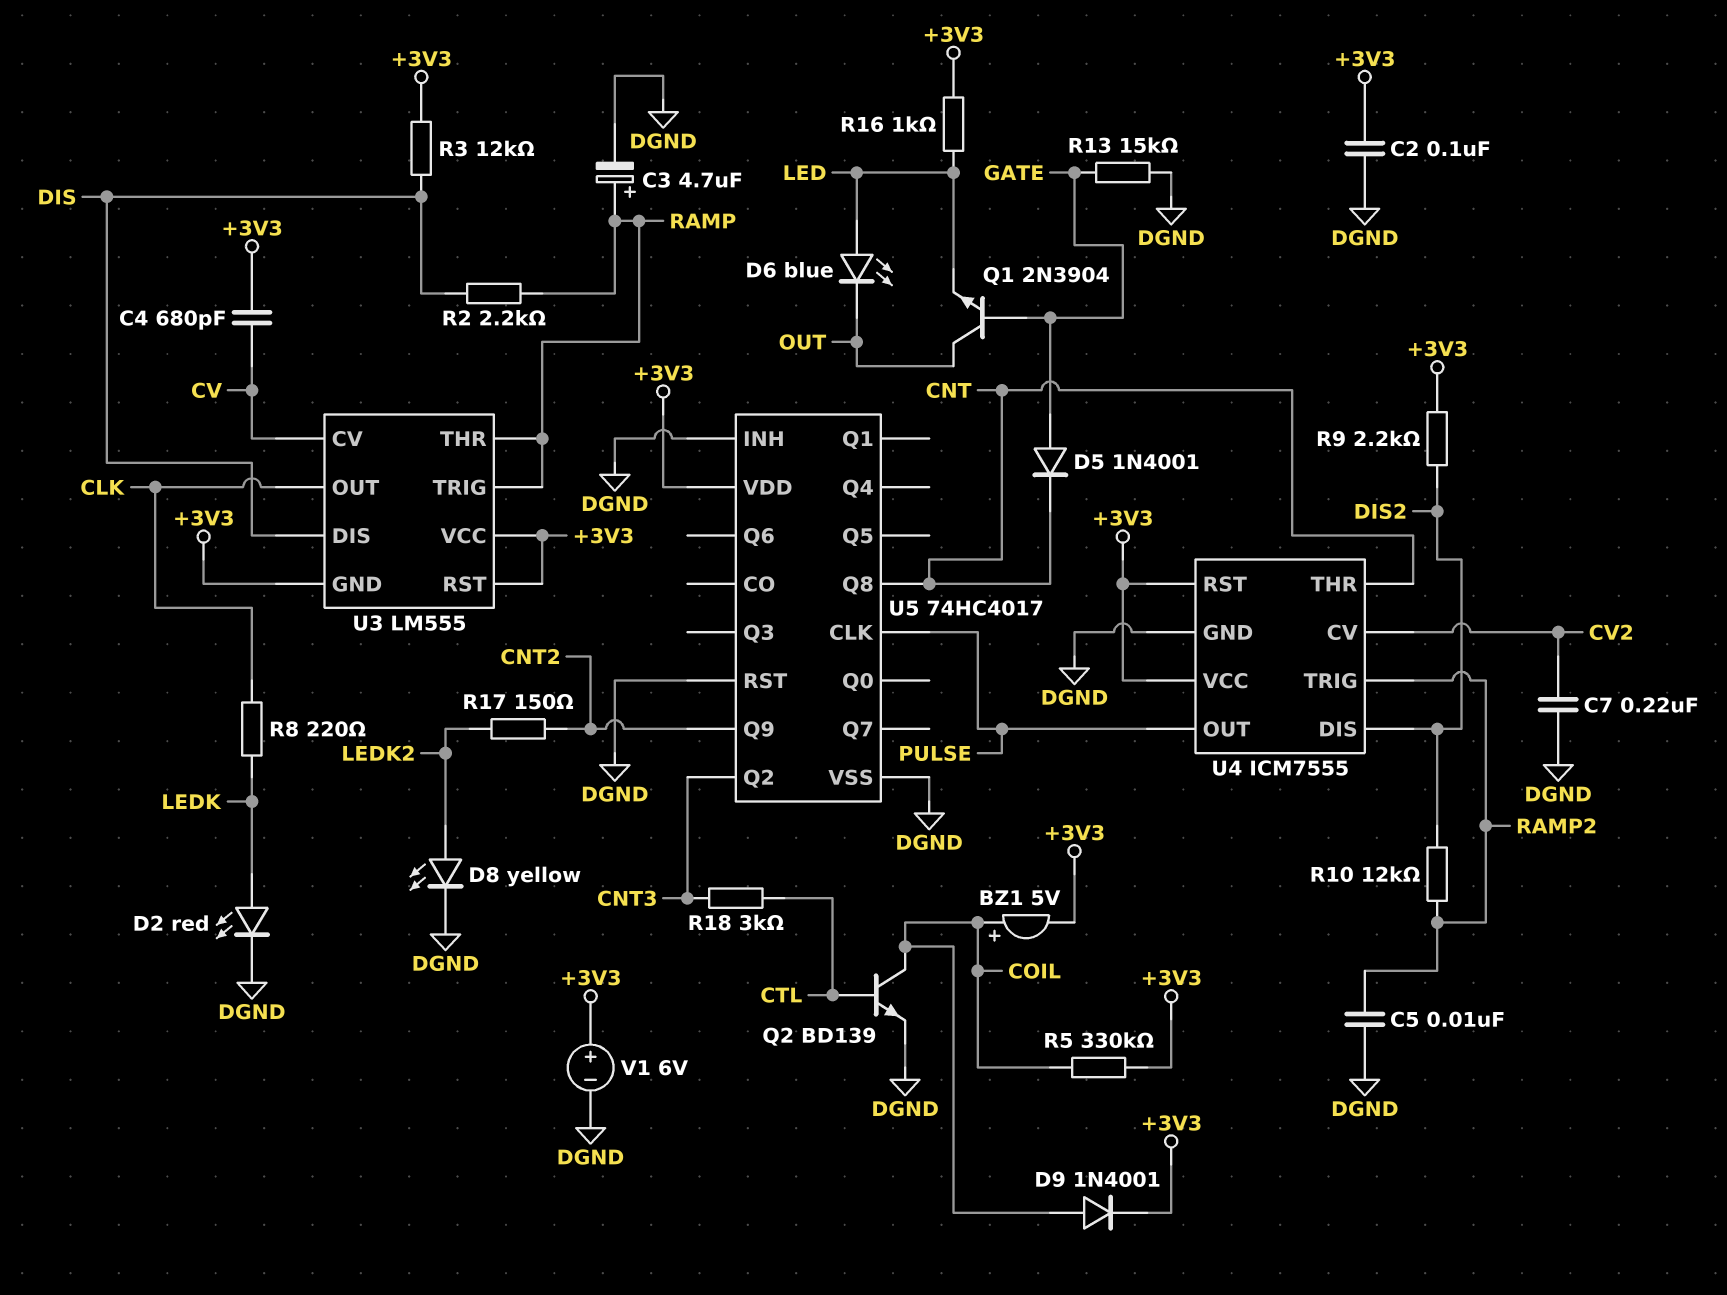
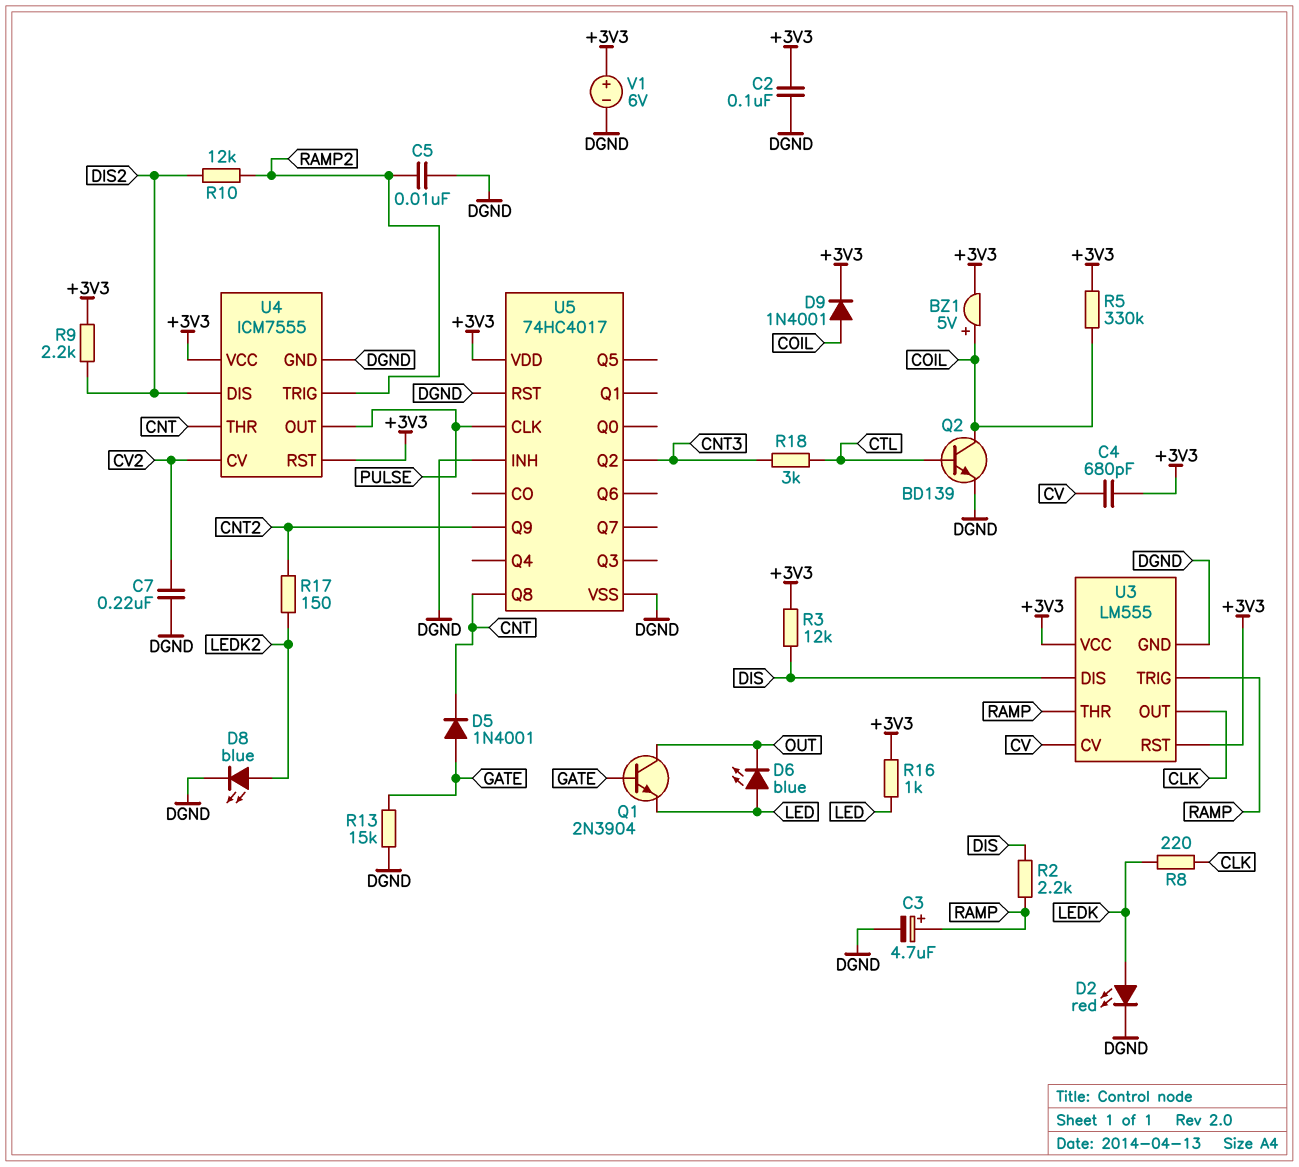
D8: LED yellow (A LEDK2, K DGND) -> LED blue (A LEDK2, K DGND)
U3 pin GND: +3V3 -> DGND

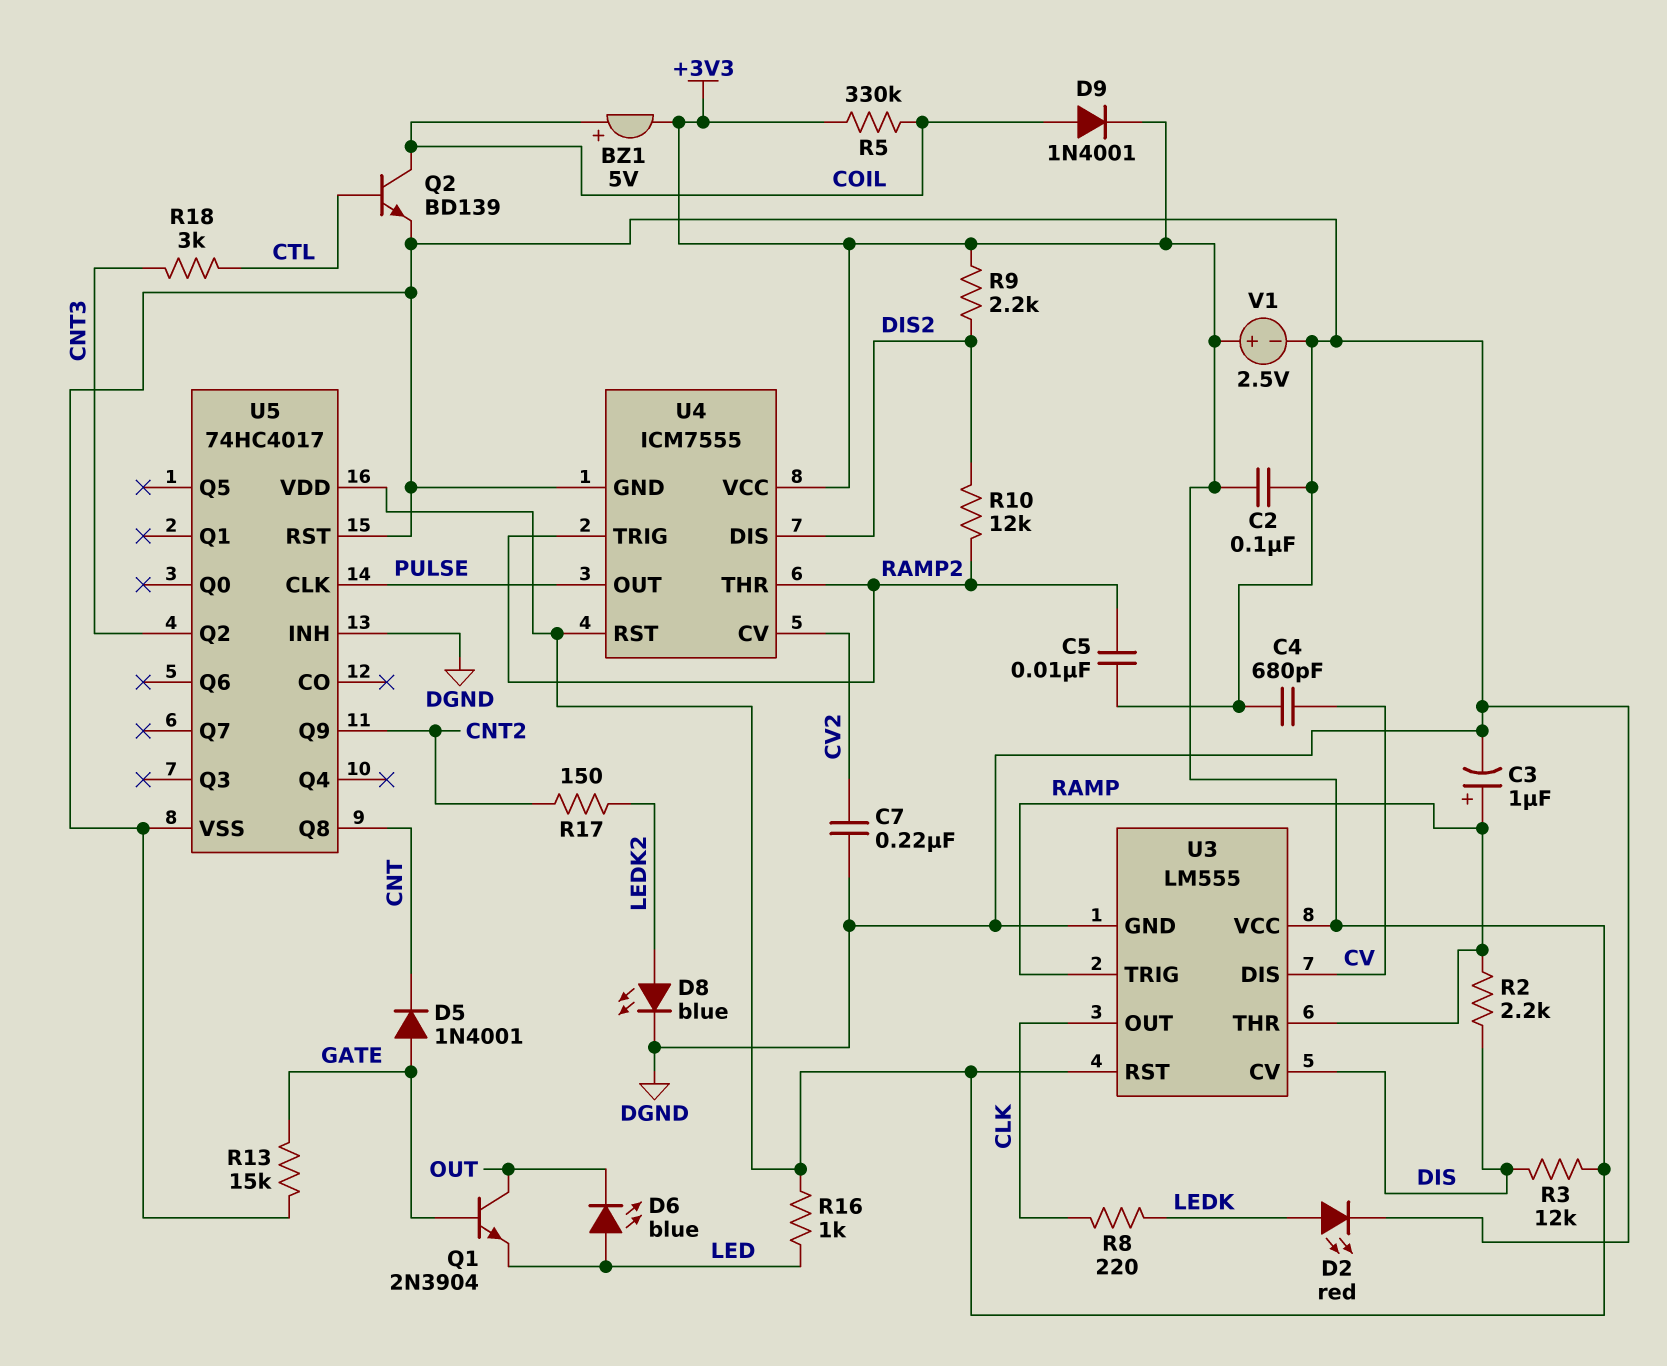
C3: 4.7uF (plus RAMP, minus DGND) -> 1uF (plus RAMP, minus DGND)
C4: 680pF (+3V3, CV) -> 680pF (CV, DGND)
U3 pin CV: CV -> DIS
U3 pin DIS: DIS -> CV
U4 pin THR: CNT -> RAMP2
V1: 6V (plus +3V3, minus DGND) -> 2.5V (plus +3V3, minus DGND)

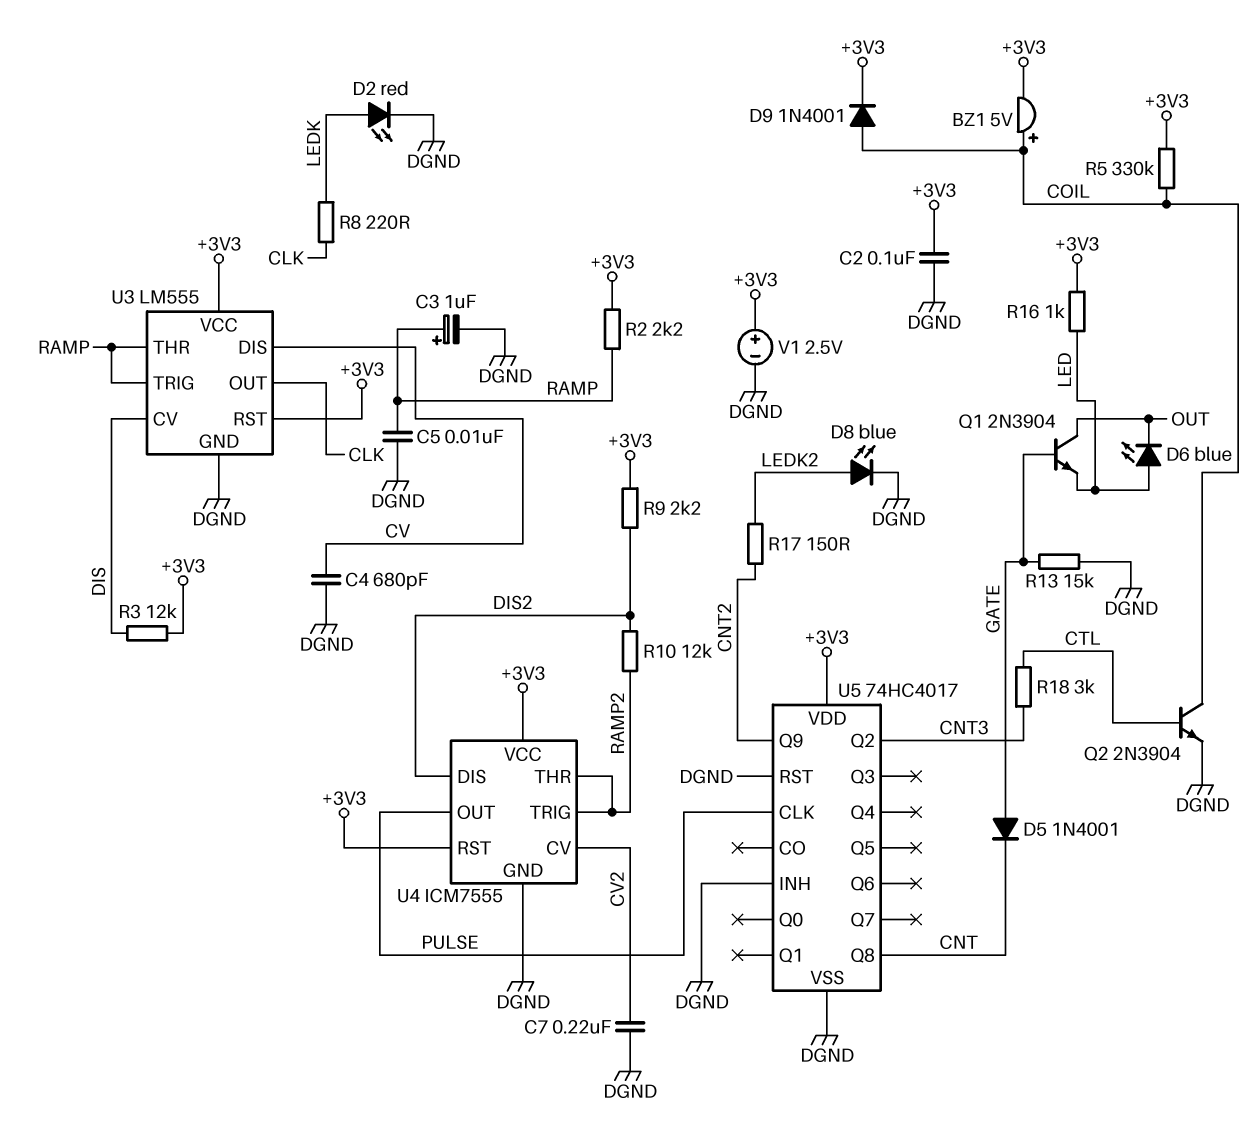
C5: 10nF (DGND, RAMP2) -> 10nF (DGND, RAMP)
Q2: NPN BD139 (B CTL, C COIL, E DGND) -> NPN 2N3904 (B CTL, C COIL, E DGND)
R2: 2.2k (DIS, RAMP) -> 2.2k (+3V3, RAMP)

